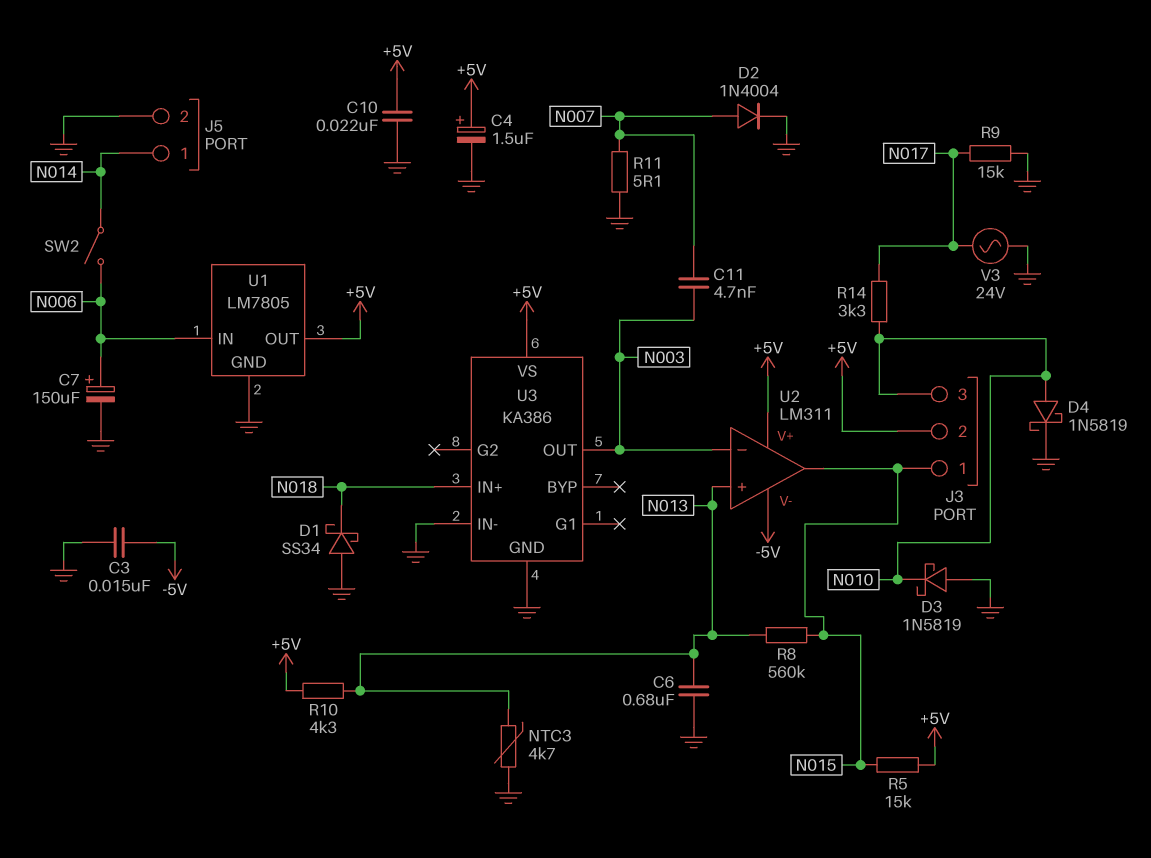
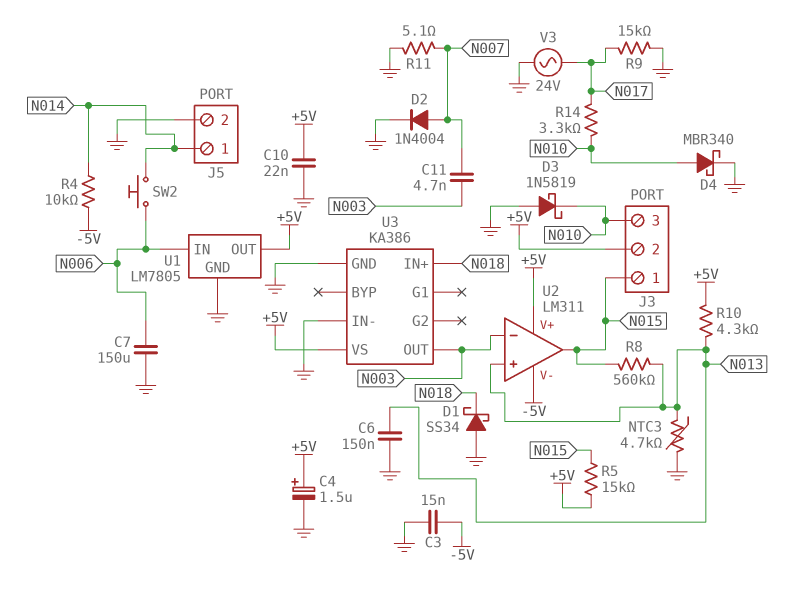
C6: 680nF (GND, N013) -> 150nF (GND, N013)
C7: 150uF (plus N006, minus GND) -> 150uF (GND, N006)
D4: schottky 1N5819 (A N010, K GND) -> schottky MBR340 (A N010, K GND)
R4: none -> 10k (-5V, N014)
SW2: switch (N006, N014) -> button (N006, N014)

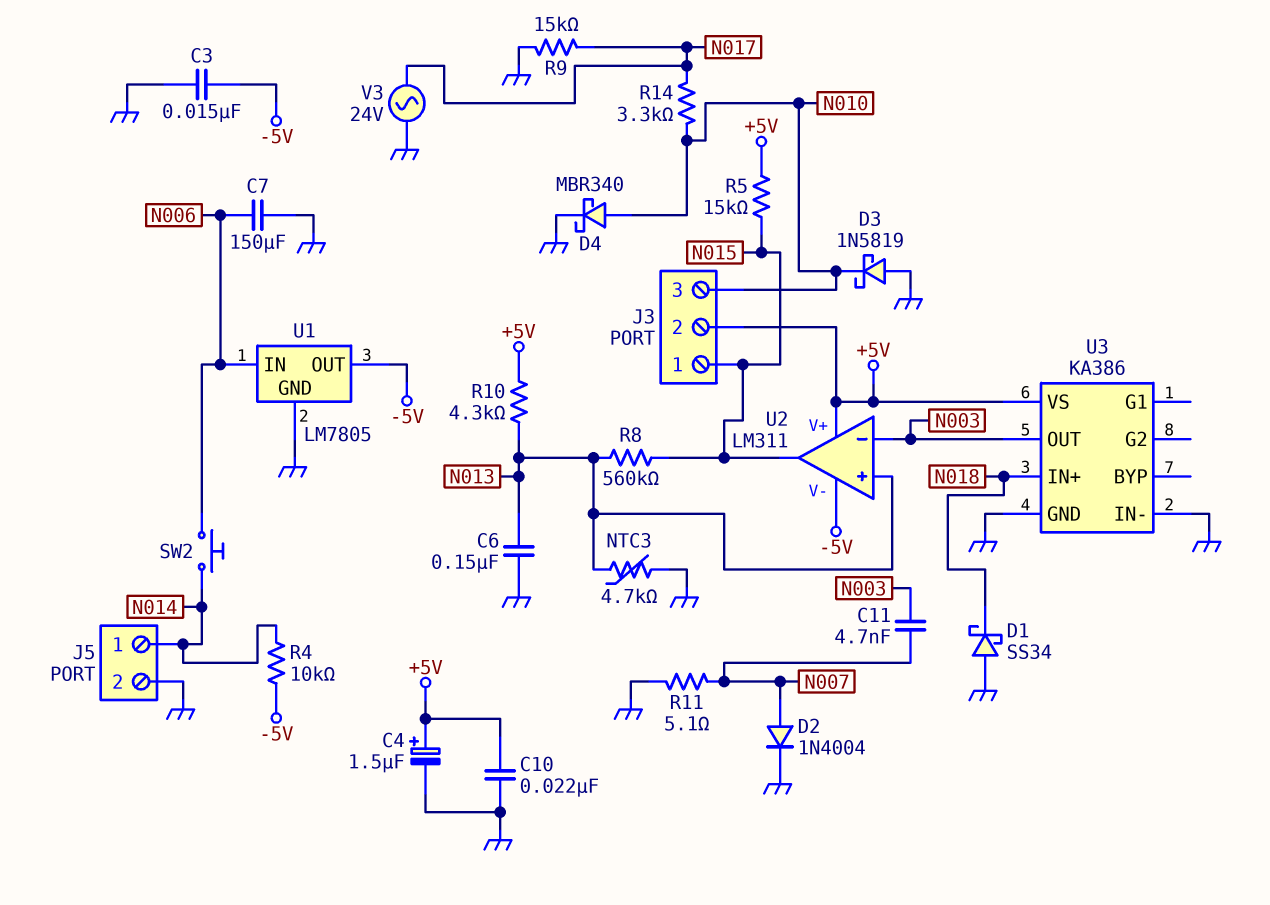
U1 pin OUT: +5V -> -5V

